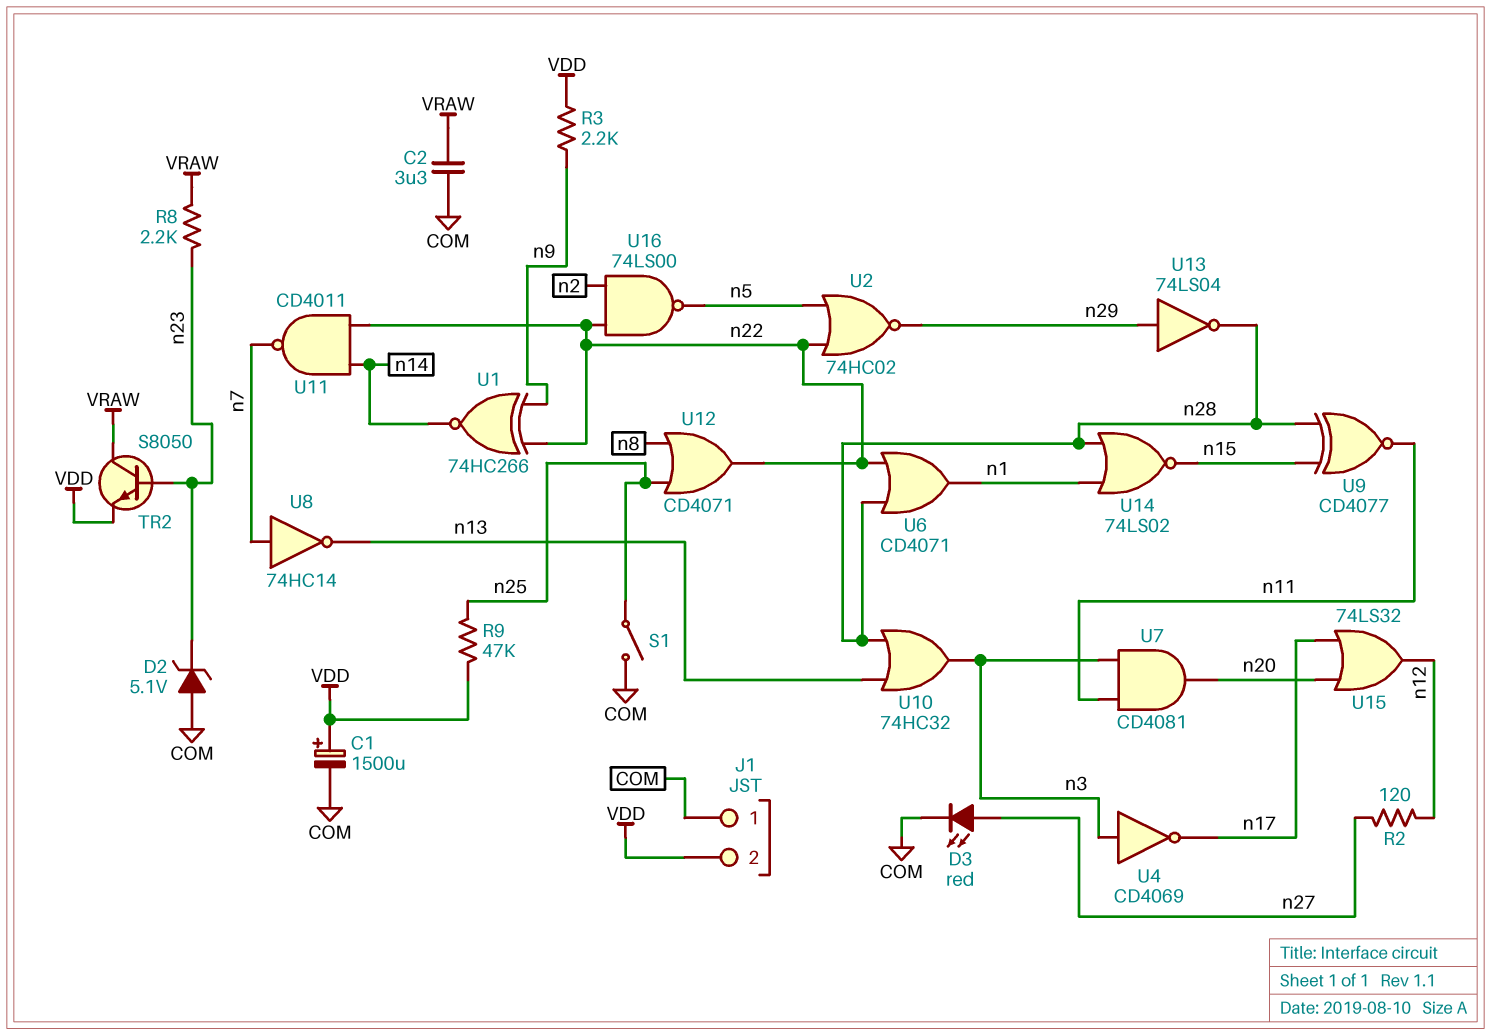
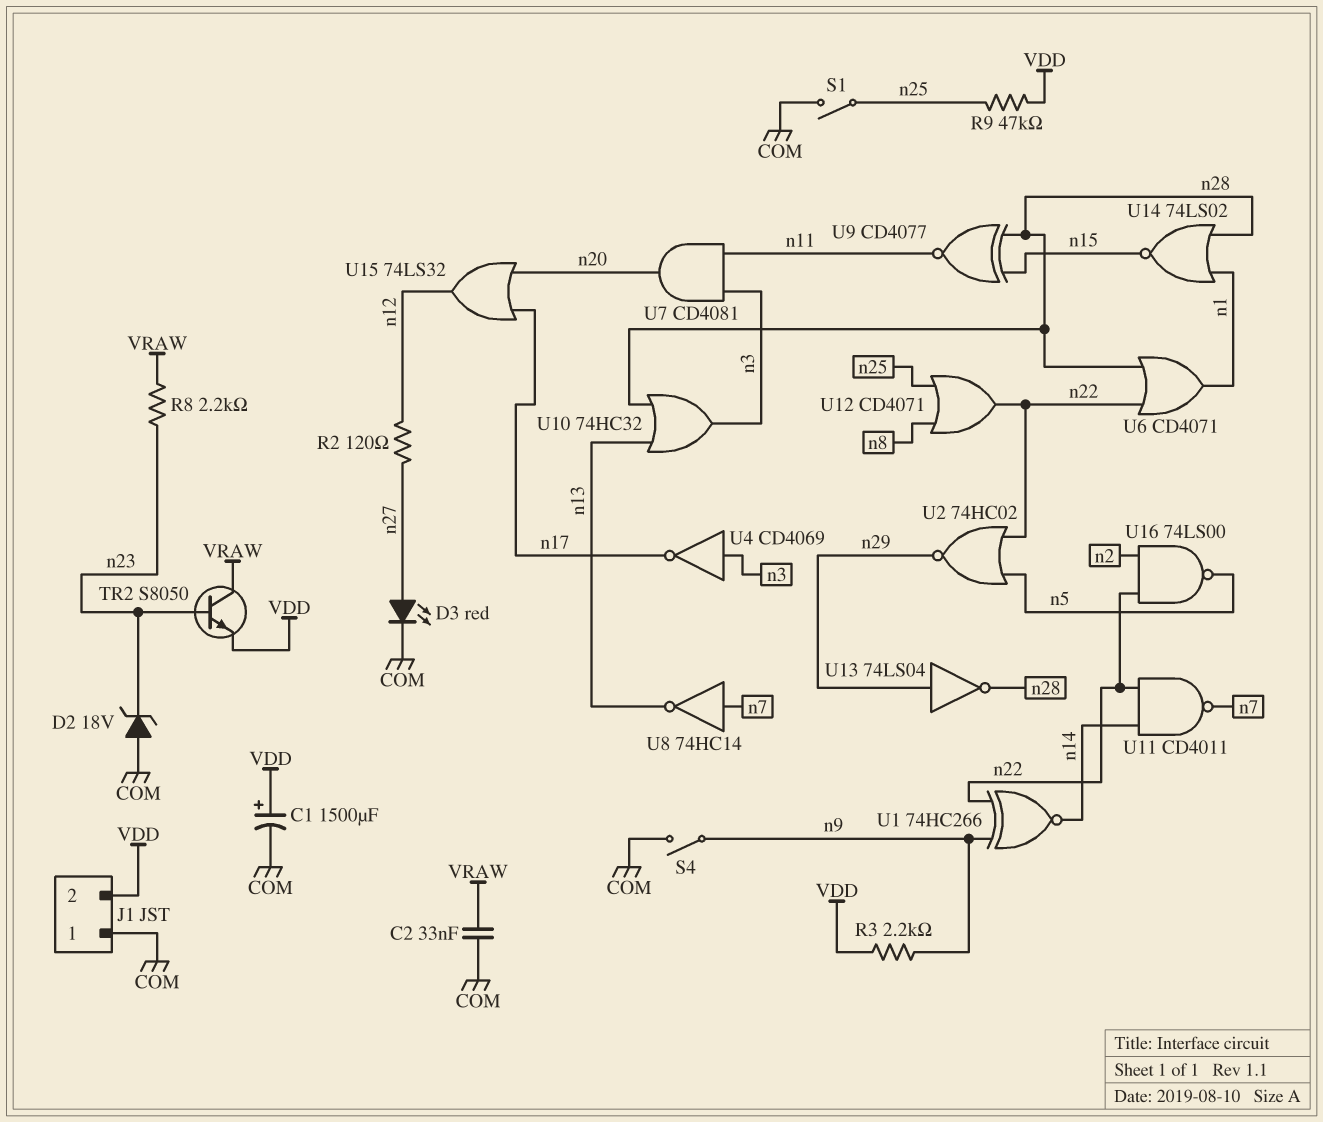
C2: 3.3uF (COM, VRAW) -> 33nF (COM, VRAW)
D2: zener 5.1V (A COM, K n23) -> zener 18V (A COM, K n23)
S4: none -> switch (COM, n9)

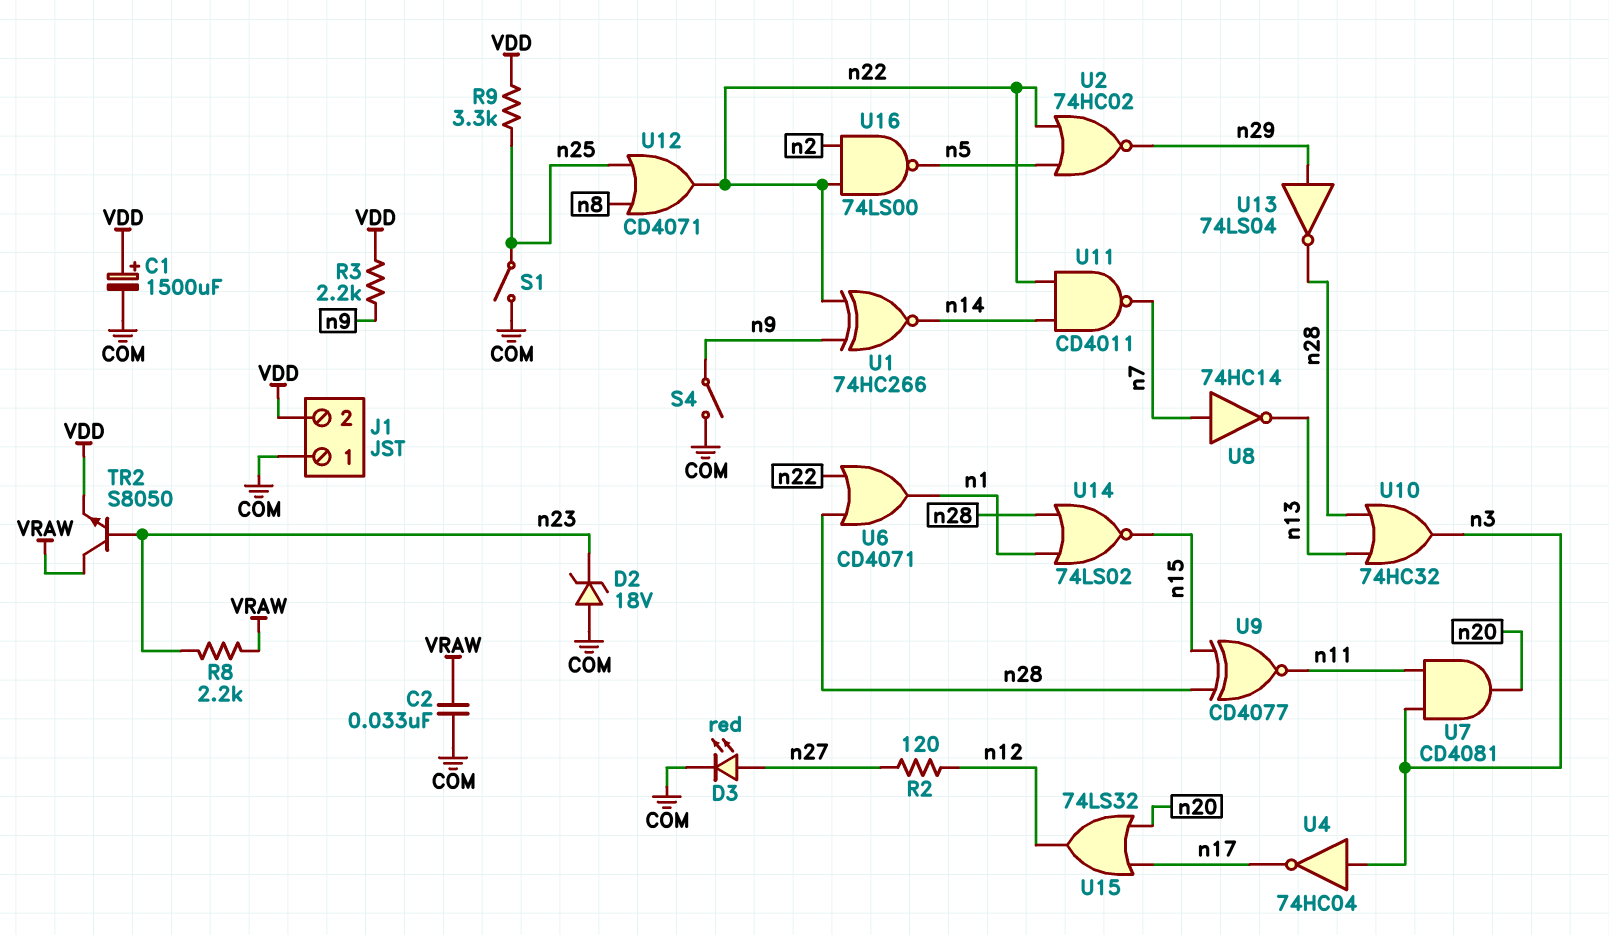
R9: 47k (VDD, n25) -> 3.3k (VDD, n25)
U4: NOT CD4069 (in n3, out n17) -> NOT 74HC04 (in n3, out n17)

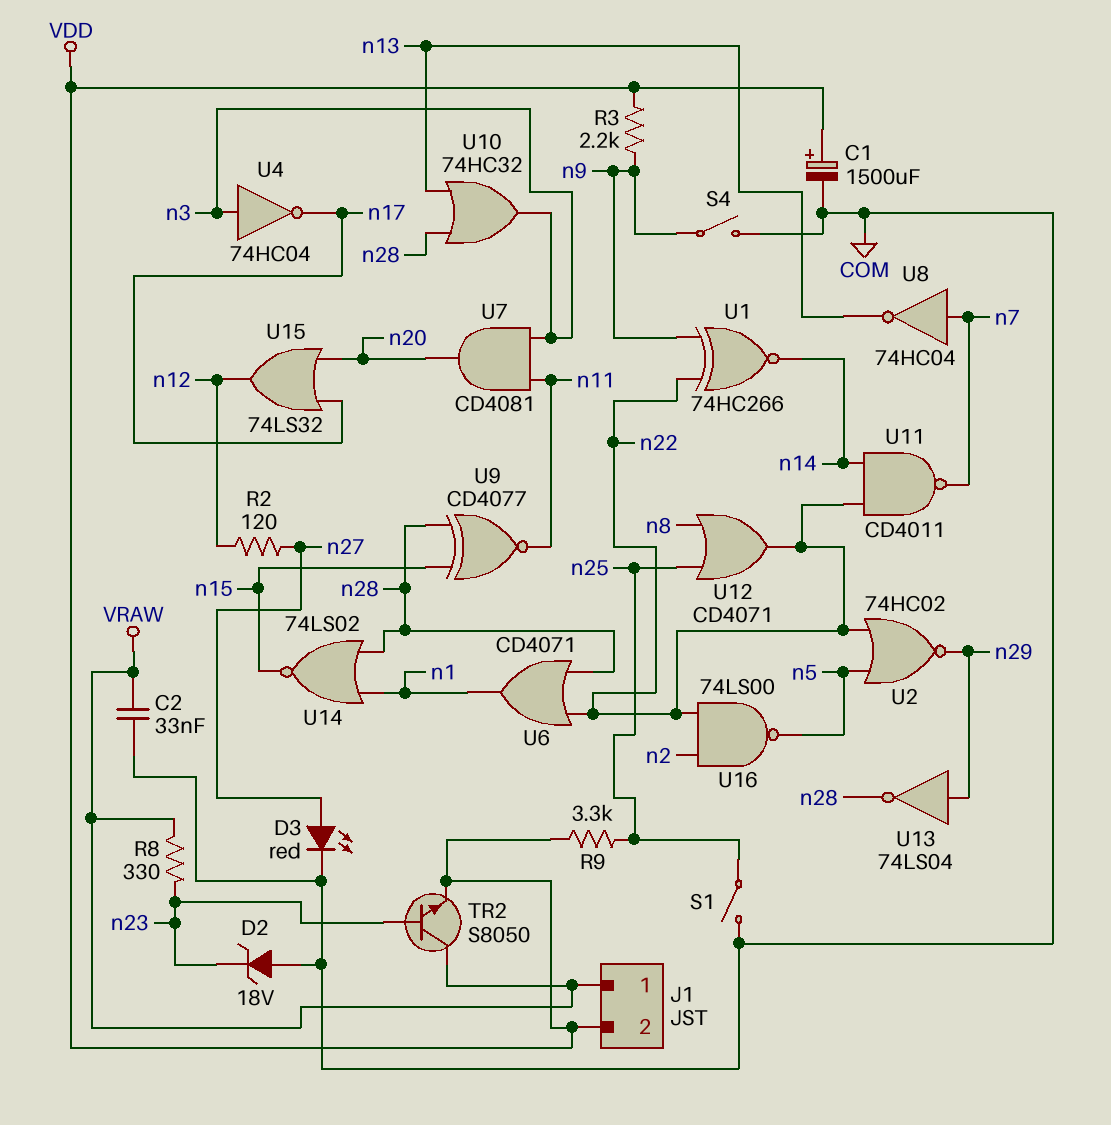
J1 pin 1: COM -> VRAW
R8: 2.2k (VRAW, n23) -> 330 (VRAW, n23)
U8: NOT 74HC14 (in n7, out n13) -> NOT 74HC04 (in n7, out n13)

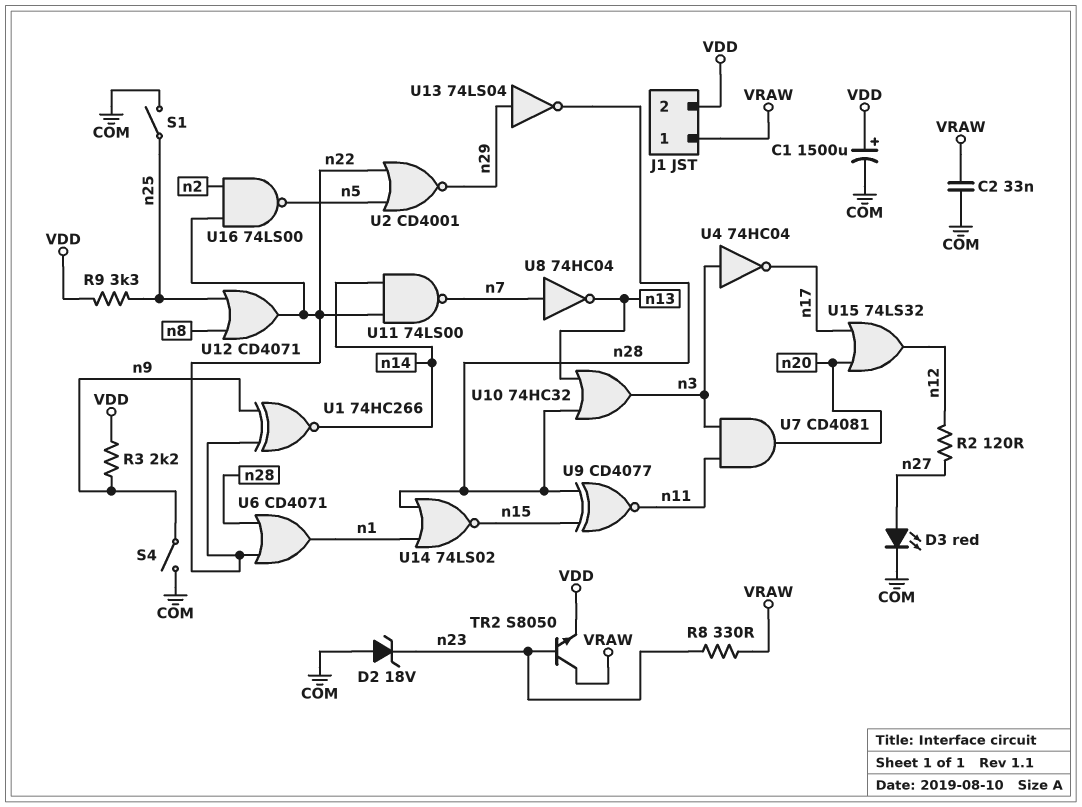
U2: NOR 74HC02 (in n5, in n22, out n29) -> NOR CD4001 (in n5, in n22, out n29)
U11: NAND CD4011 (in n14, in n22, out n7) -> NAND 74LS00 (in n14, in n22, out n7)

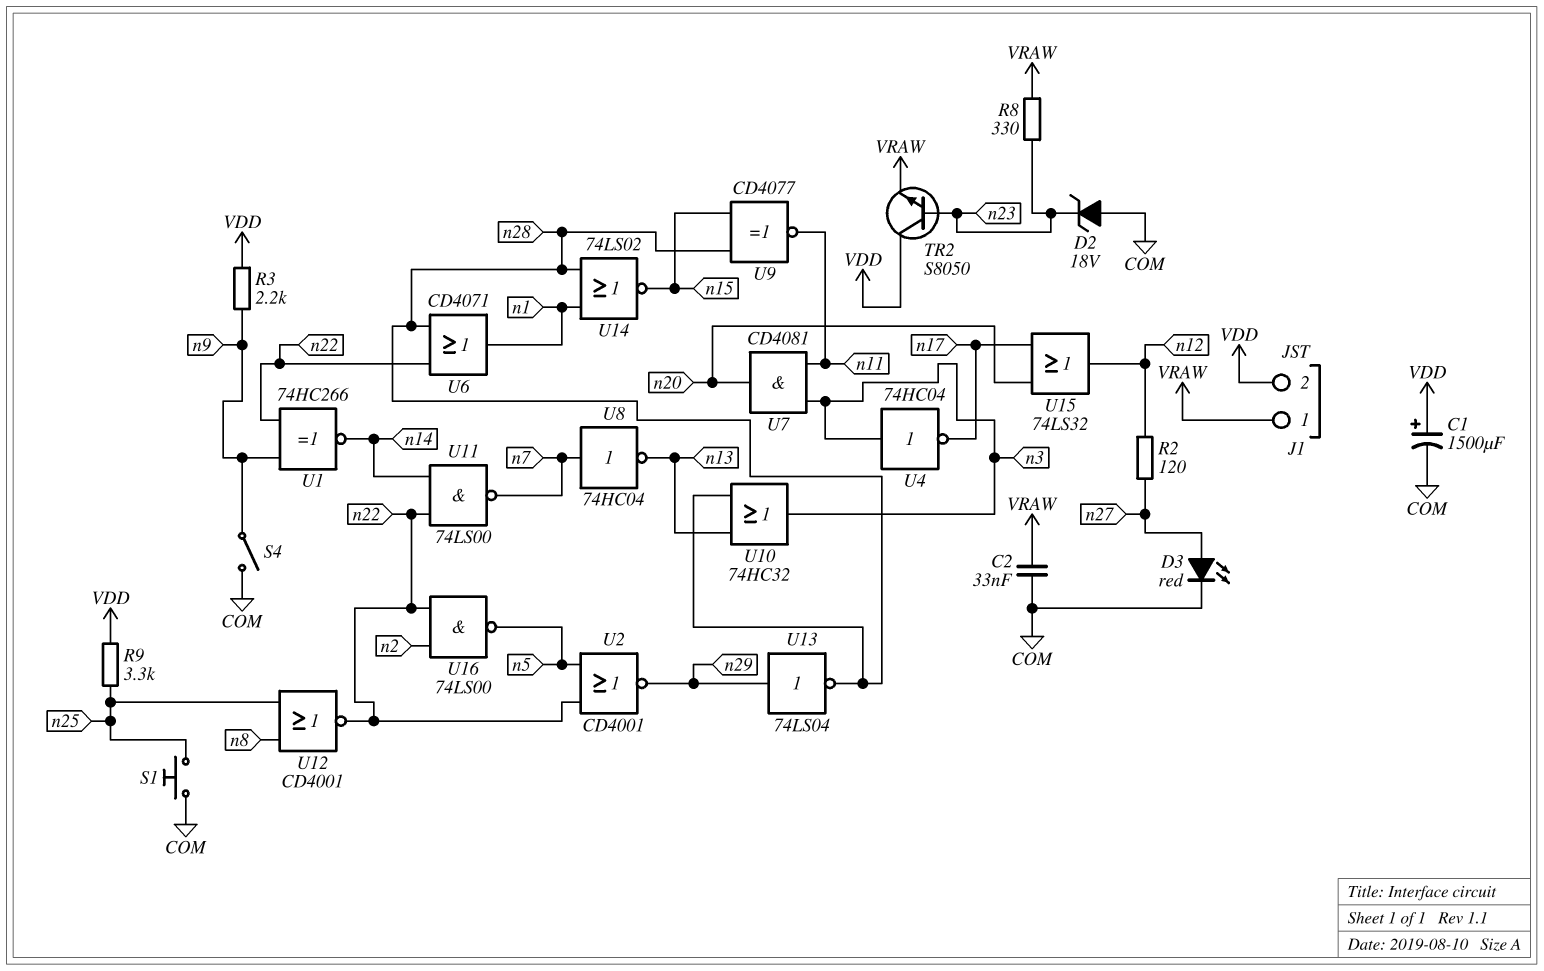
S1: switch (COM, n25) -> button (COM, n25)
TR2: NPN S8050 (B n23, C VRAW, E VDD) -> NPN S8050 (B n23, C VDD, E VRAW)
U12: OR CD4071 (in n8, in n25, out n22) -> NOR CD4001 (in n8, in n25, out n22)

